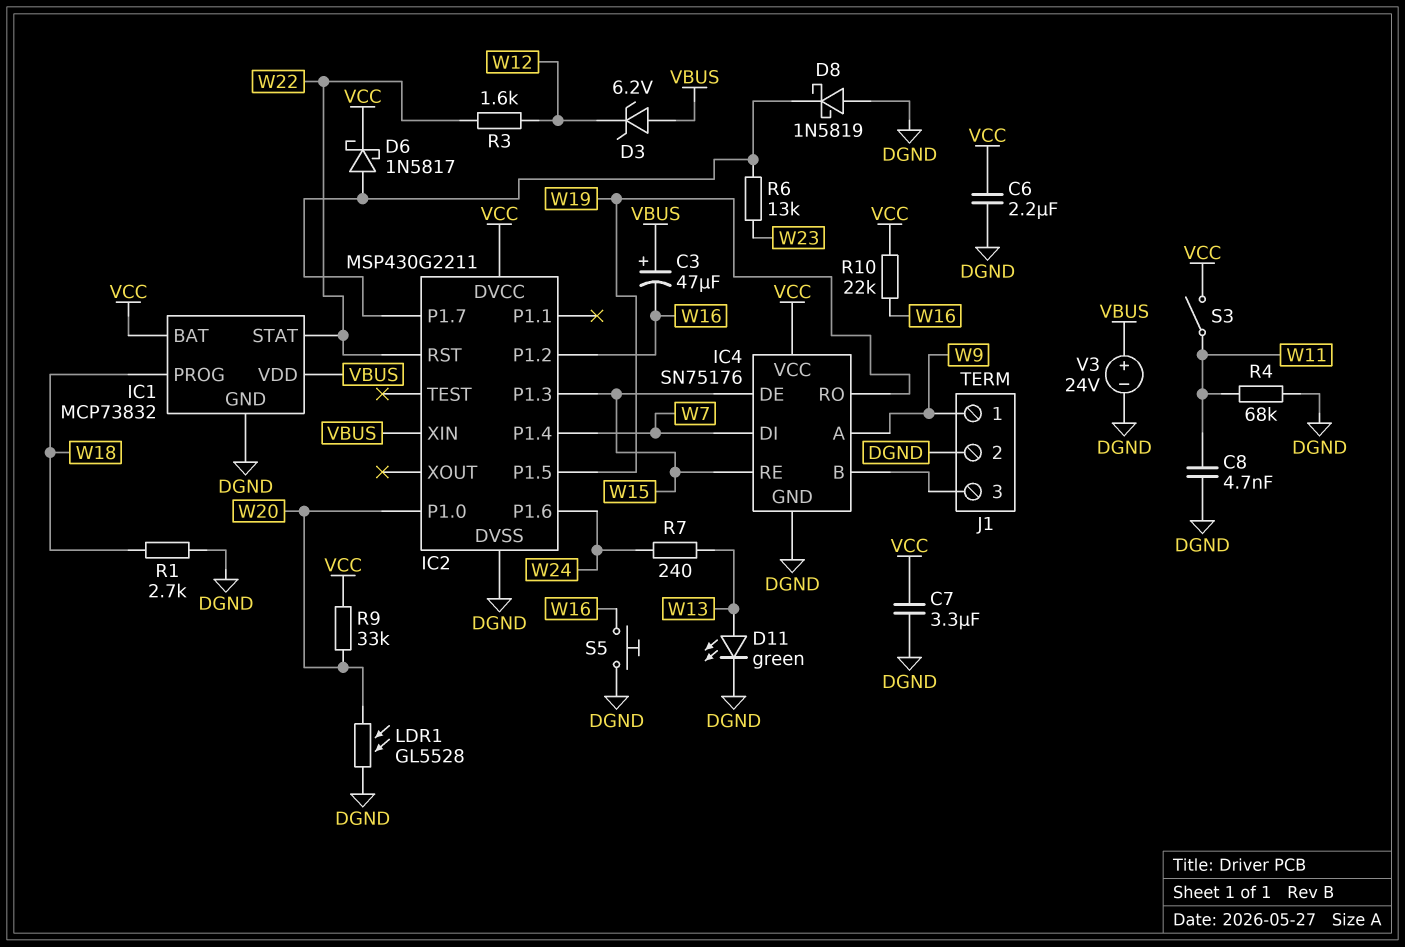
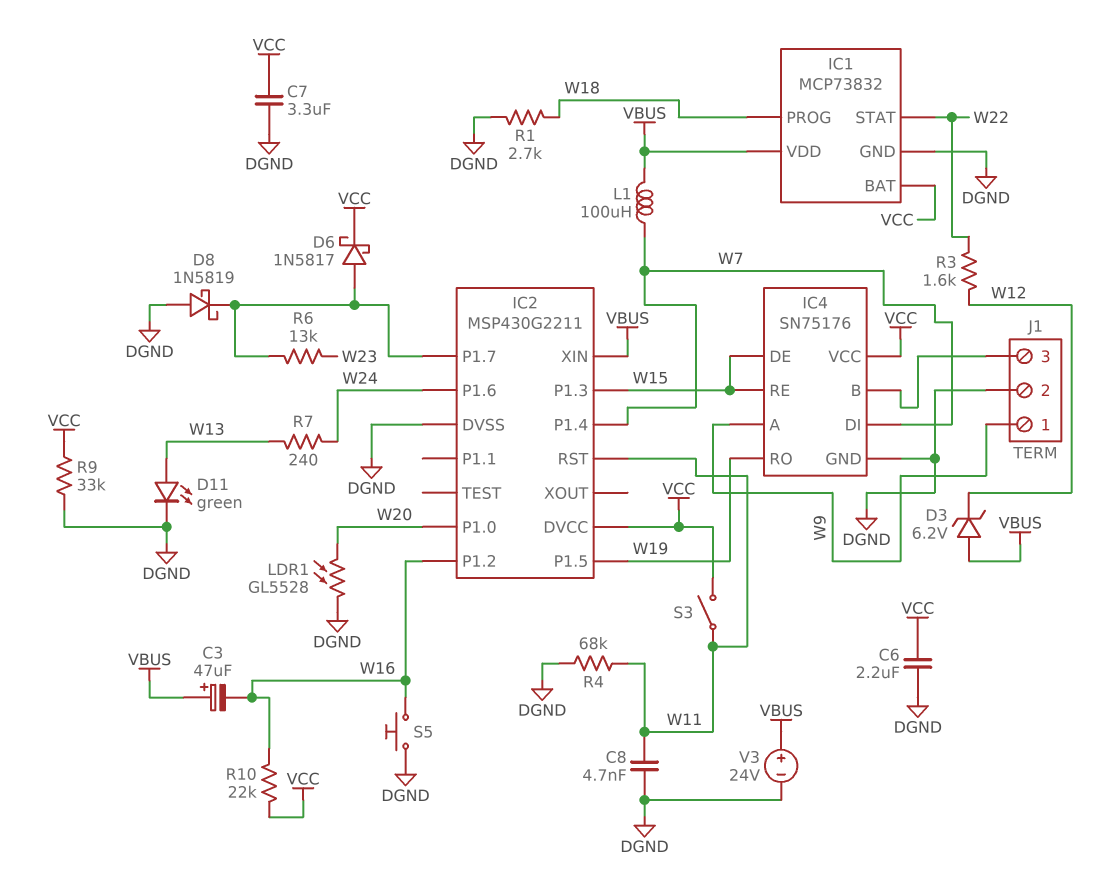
IC2 pin RST: W22 -> W11
L1: none -> 100uH (VBUS, W7)
R9: 33k (VCC, W20) -> 33k (DGND, VCC)

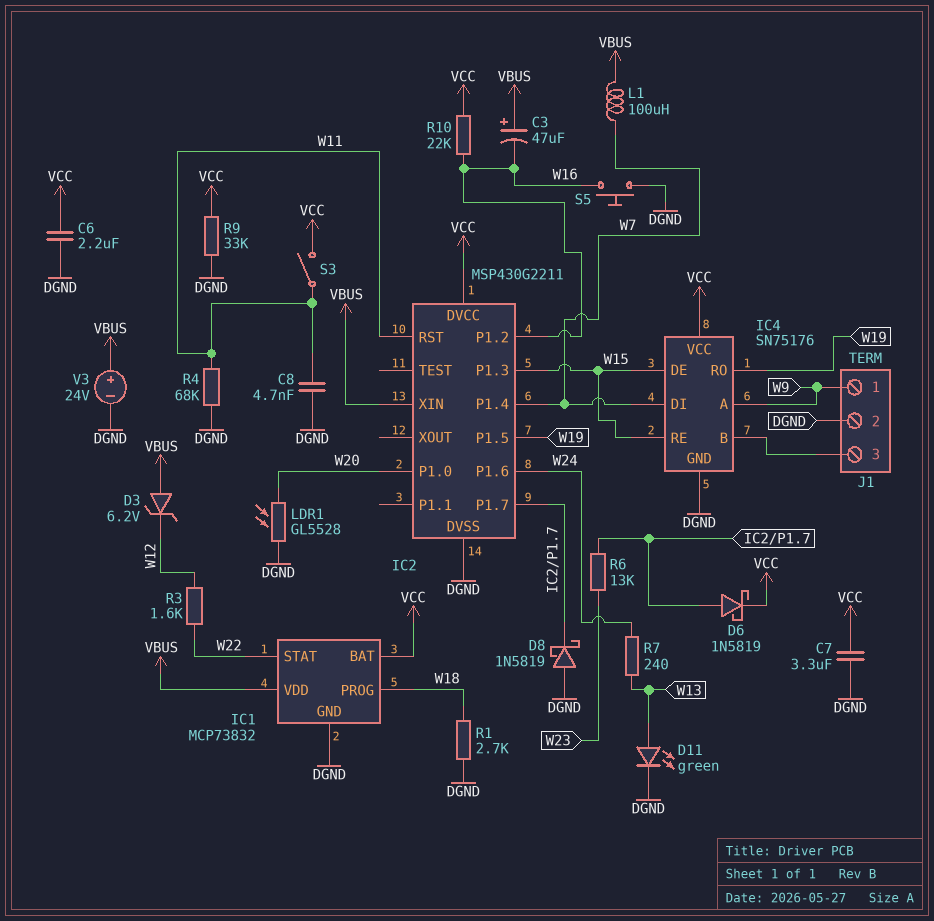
D6: schottky 1N5817 (A IC2/P1.7, K VCC) -> schottky 1N5819 (A IC2/P1.7, K VCC)

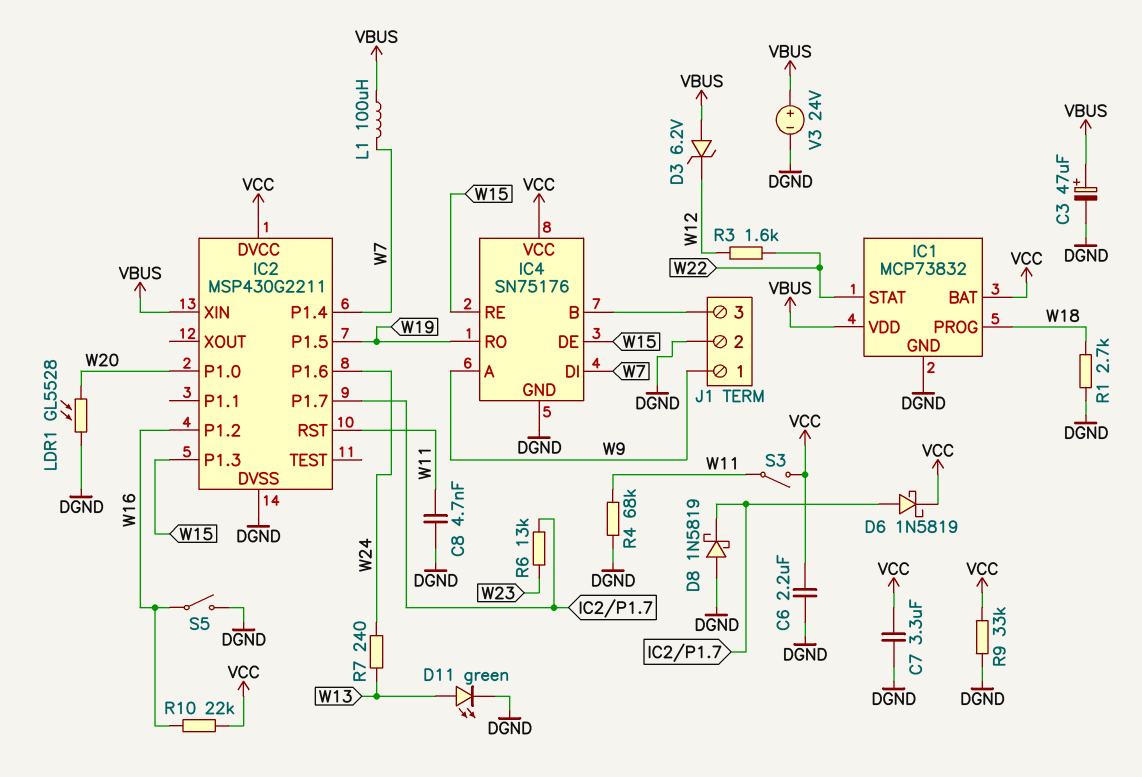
C3: 47uF (plus VBUS, minus W16) -> 47uF (plus VBUS, minus DGND)
S5: button (DGND, W16) -> switch (DGND, W16)

